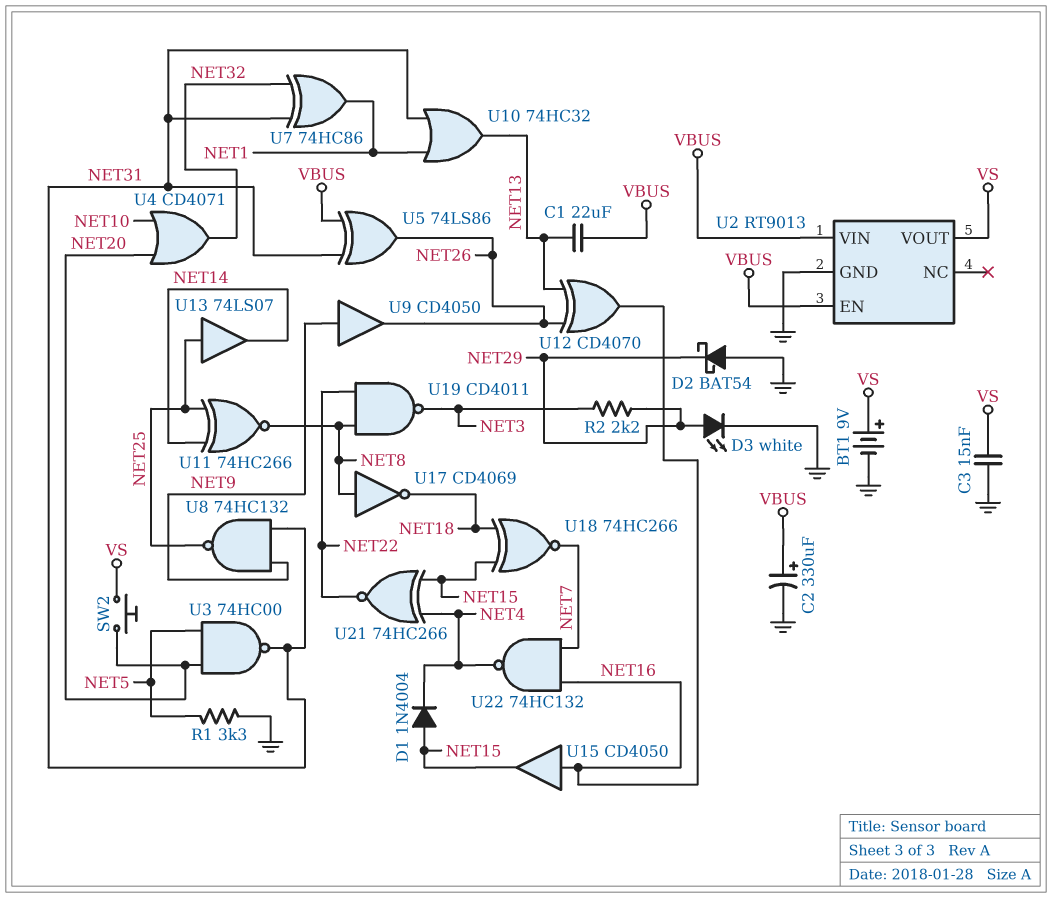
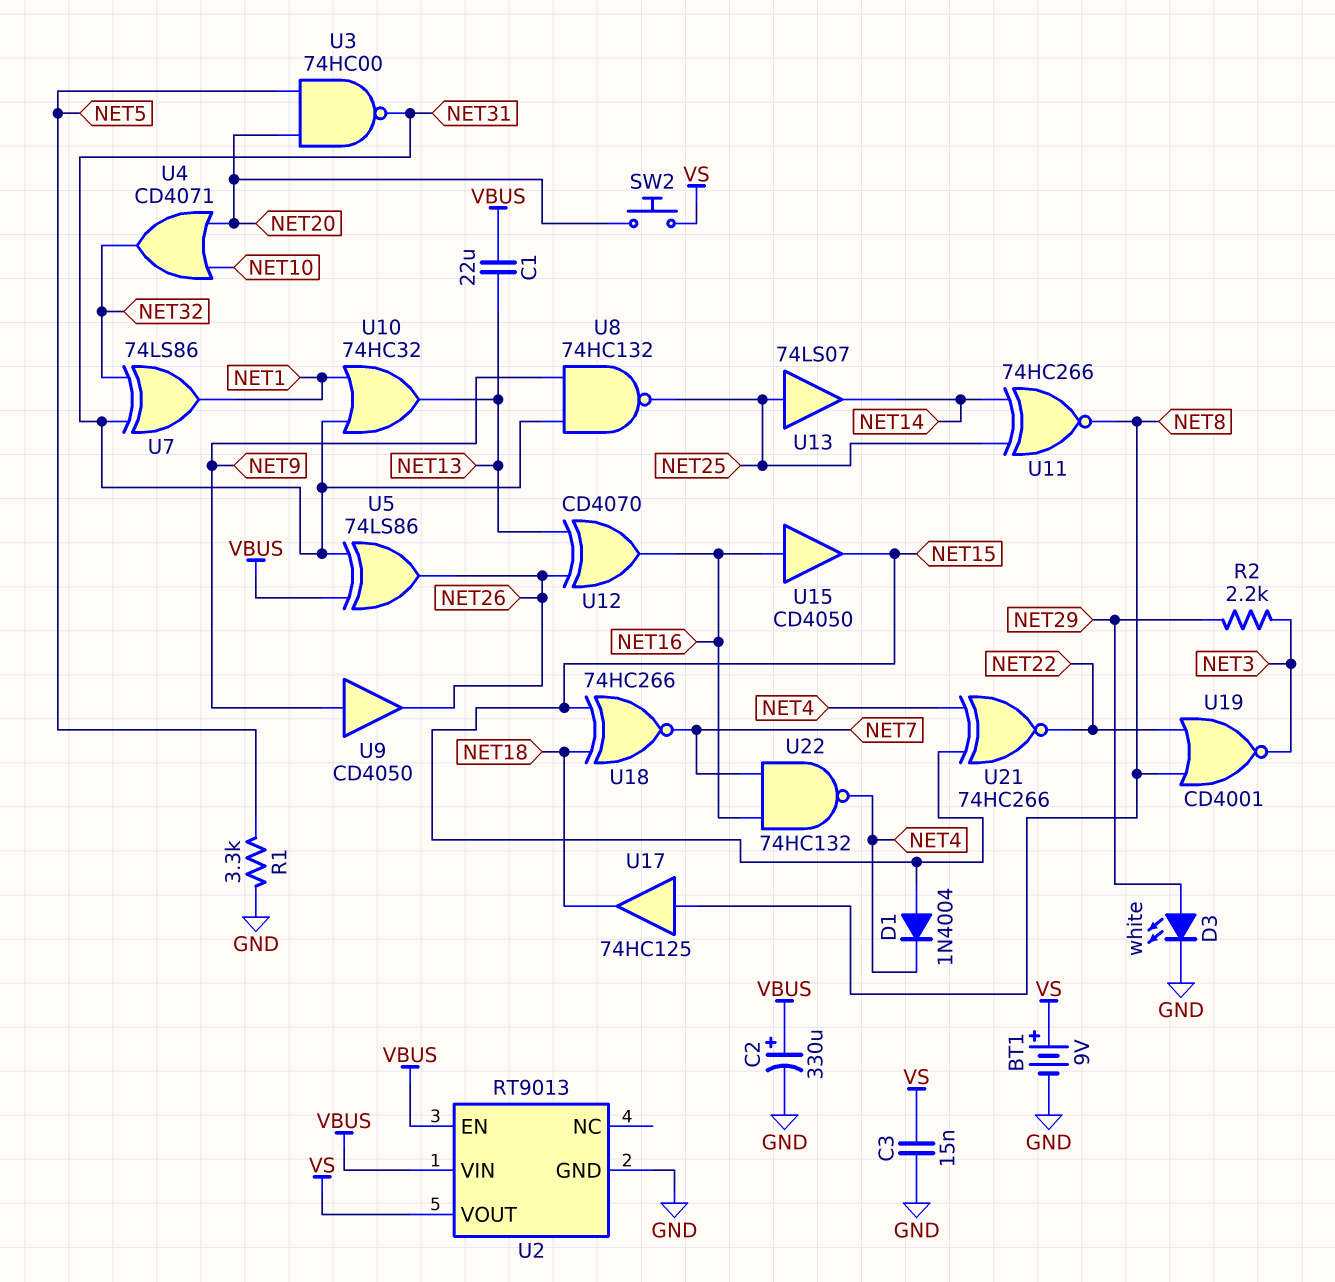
D2: schottky BAT54 (A GND, K NET29) -> none
U7: XOR 74HC86 (in NET31, in NET32, out NET1) -> XOR 74LS86 (in NET31, in NET32, out NET1)
U17: NOT CD4069 (in NET8, out NET18) -> buffer 74HC125 (in NET8, out NET18)
U19: NAND CD4011 (in NET8, in NET22, out NET3) -> NOR CD4001 (in NET8, in NET22, out NET3)

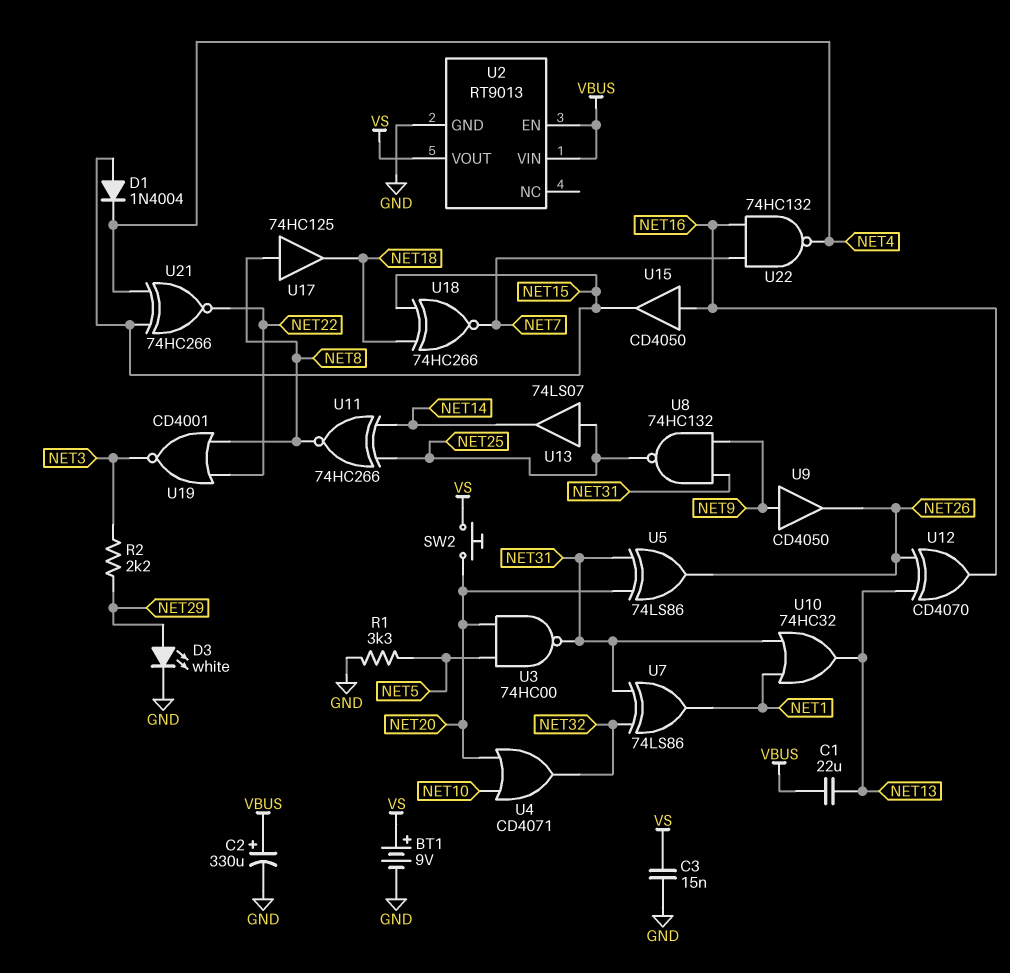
U5: XOR 74LS86 (in NET31, in VBUS, out NET26) -> XOR 74LS86 (in NET20, in NET31, out NET26)

